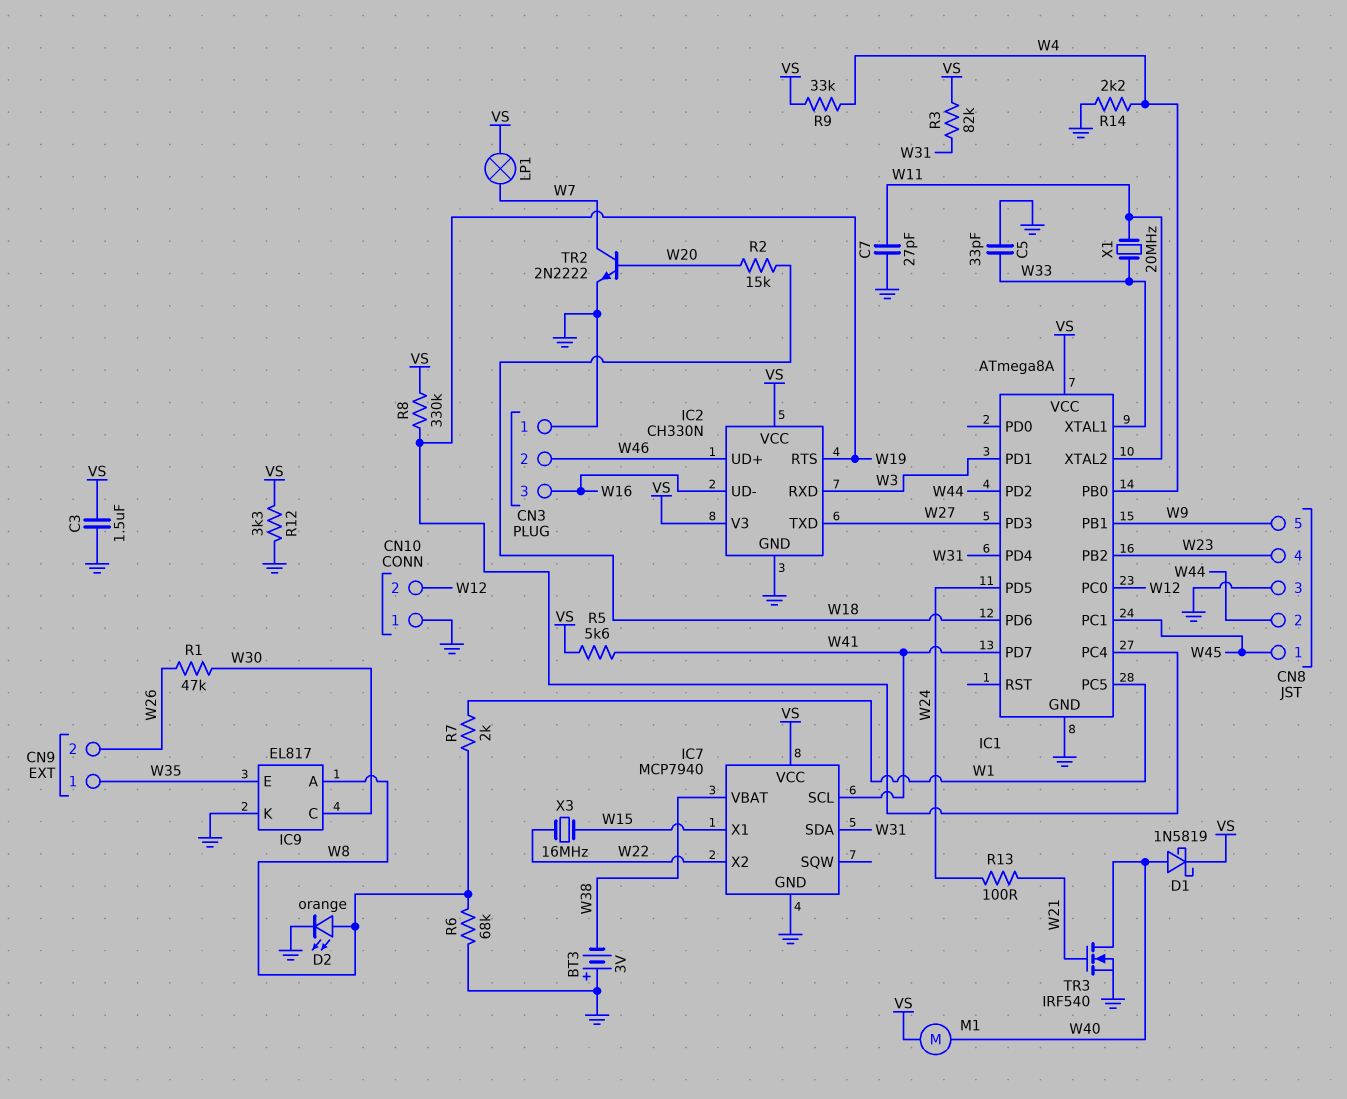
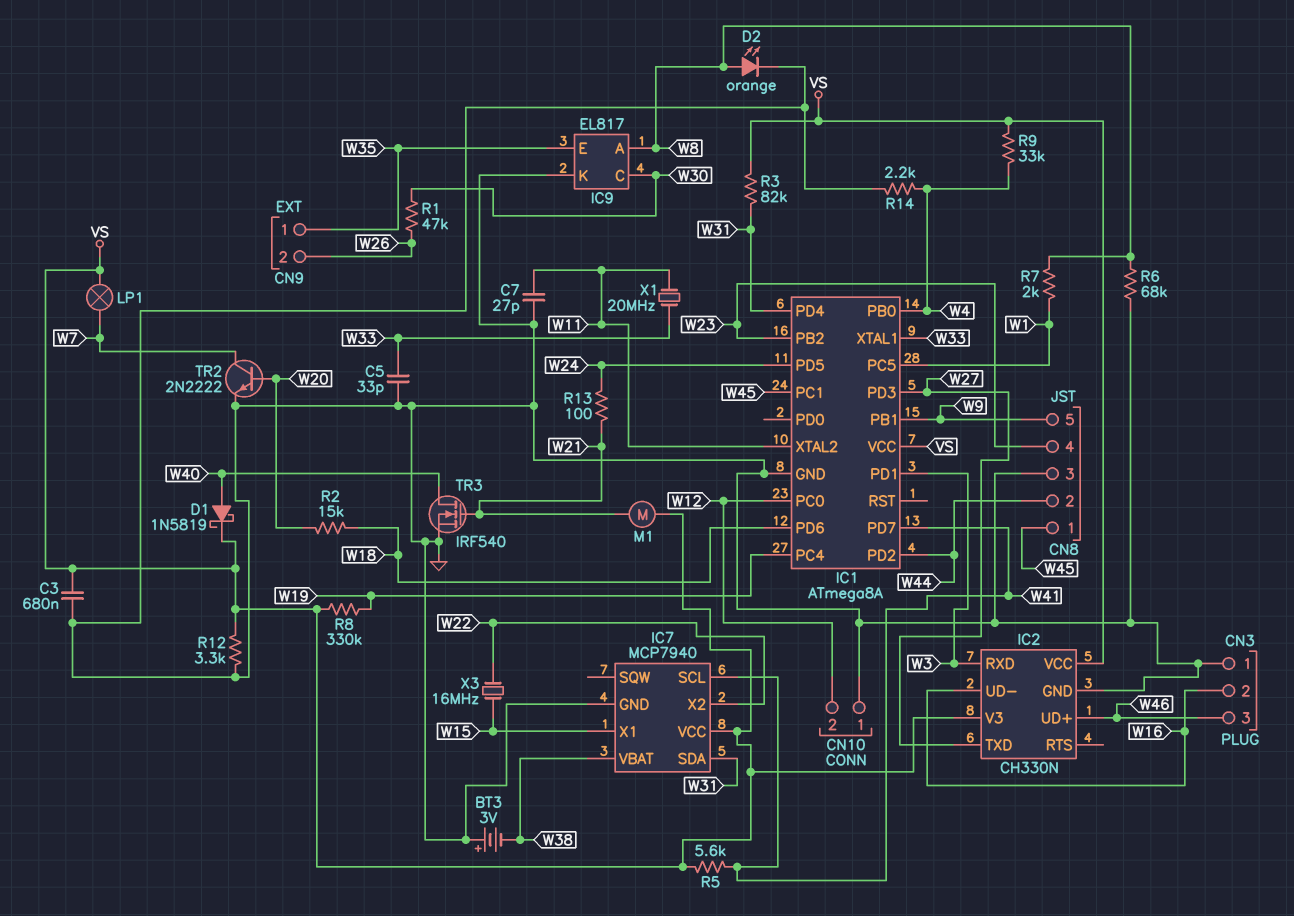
C3: 1.5uF (GND, VS) -> 680nF (GND, VS)
CN3 pin 2: W46 -> W16
CN3 pin 3: W16 -> W46
IC2 pin RTS: W19 -> none
M1: motor (VS, W40) -> motor (VS, W21)

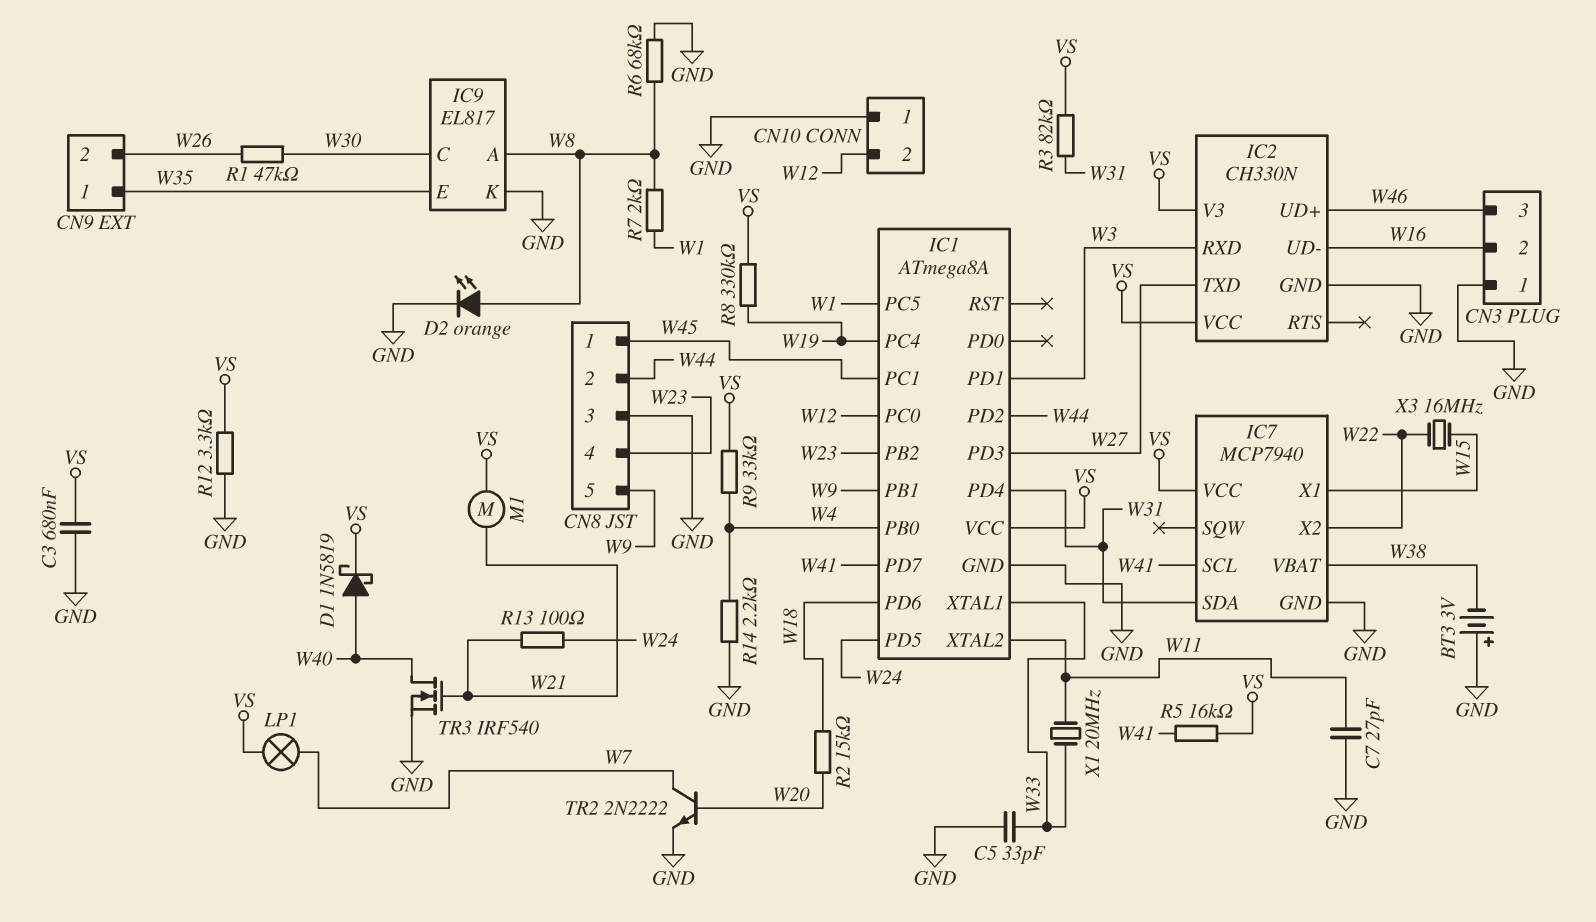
R5: 5.6k (VS, W41) -> 16k (VS, W41)

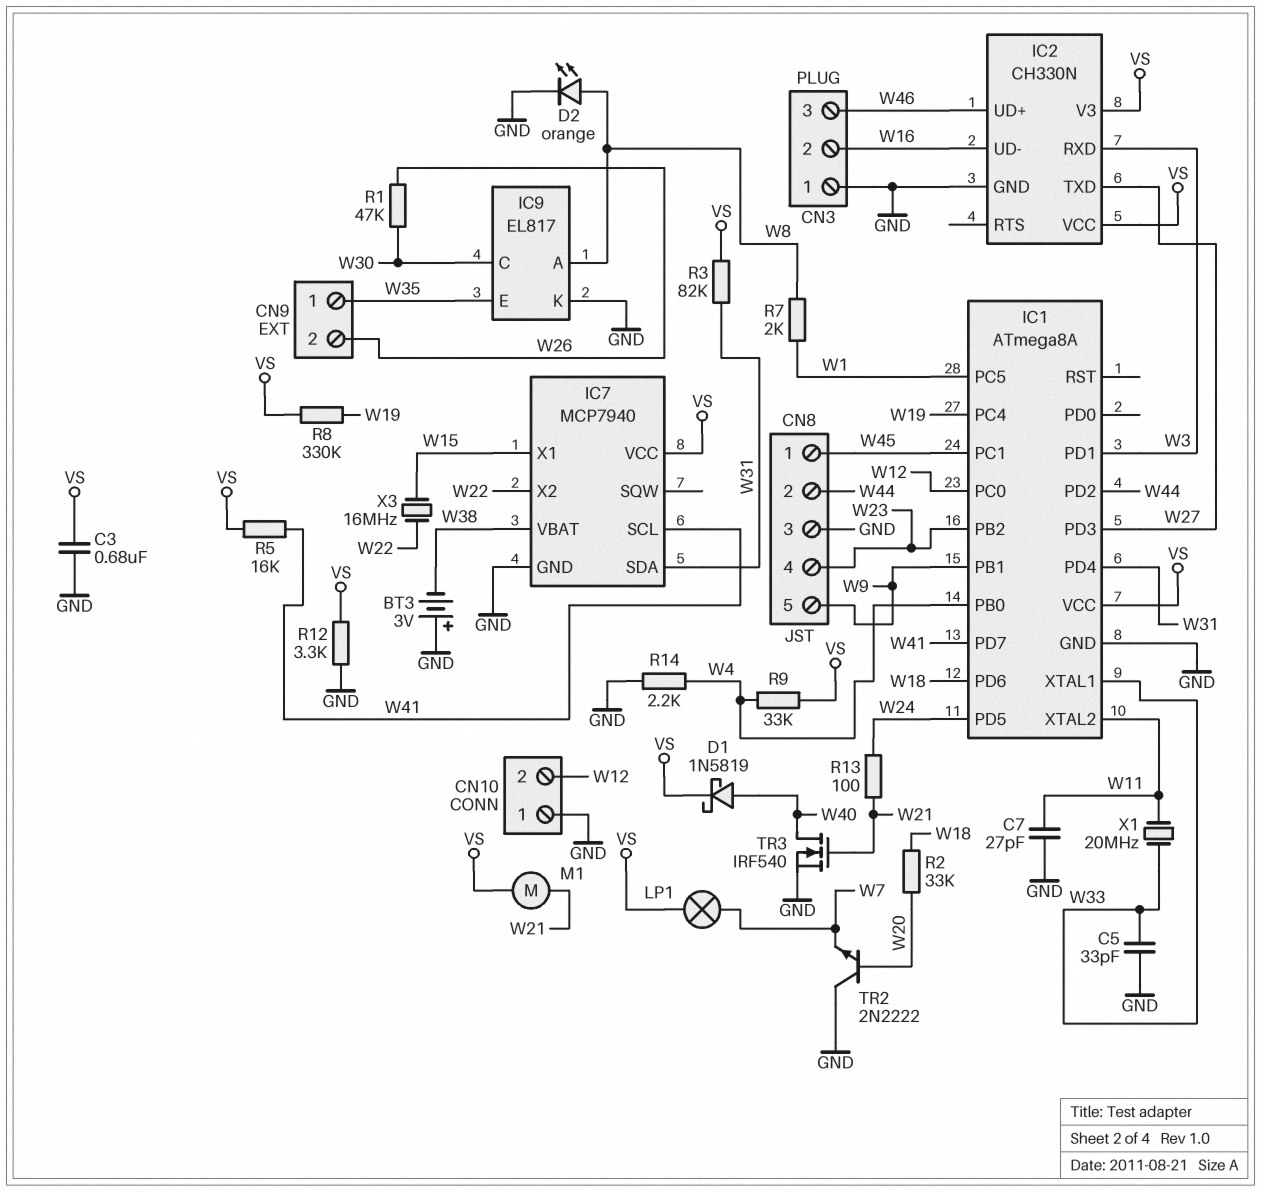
R2: 15k (W18, W20) -> 33k (W18, W20)
R6: 68k (GND, W8) -> none
TR2: NPN 2N2222 (B W20, C W7, E GND) -> NPN 2N2222 (B W20, C GND, E W7)

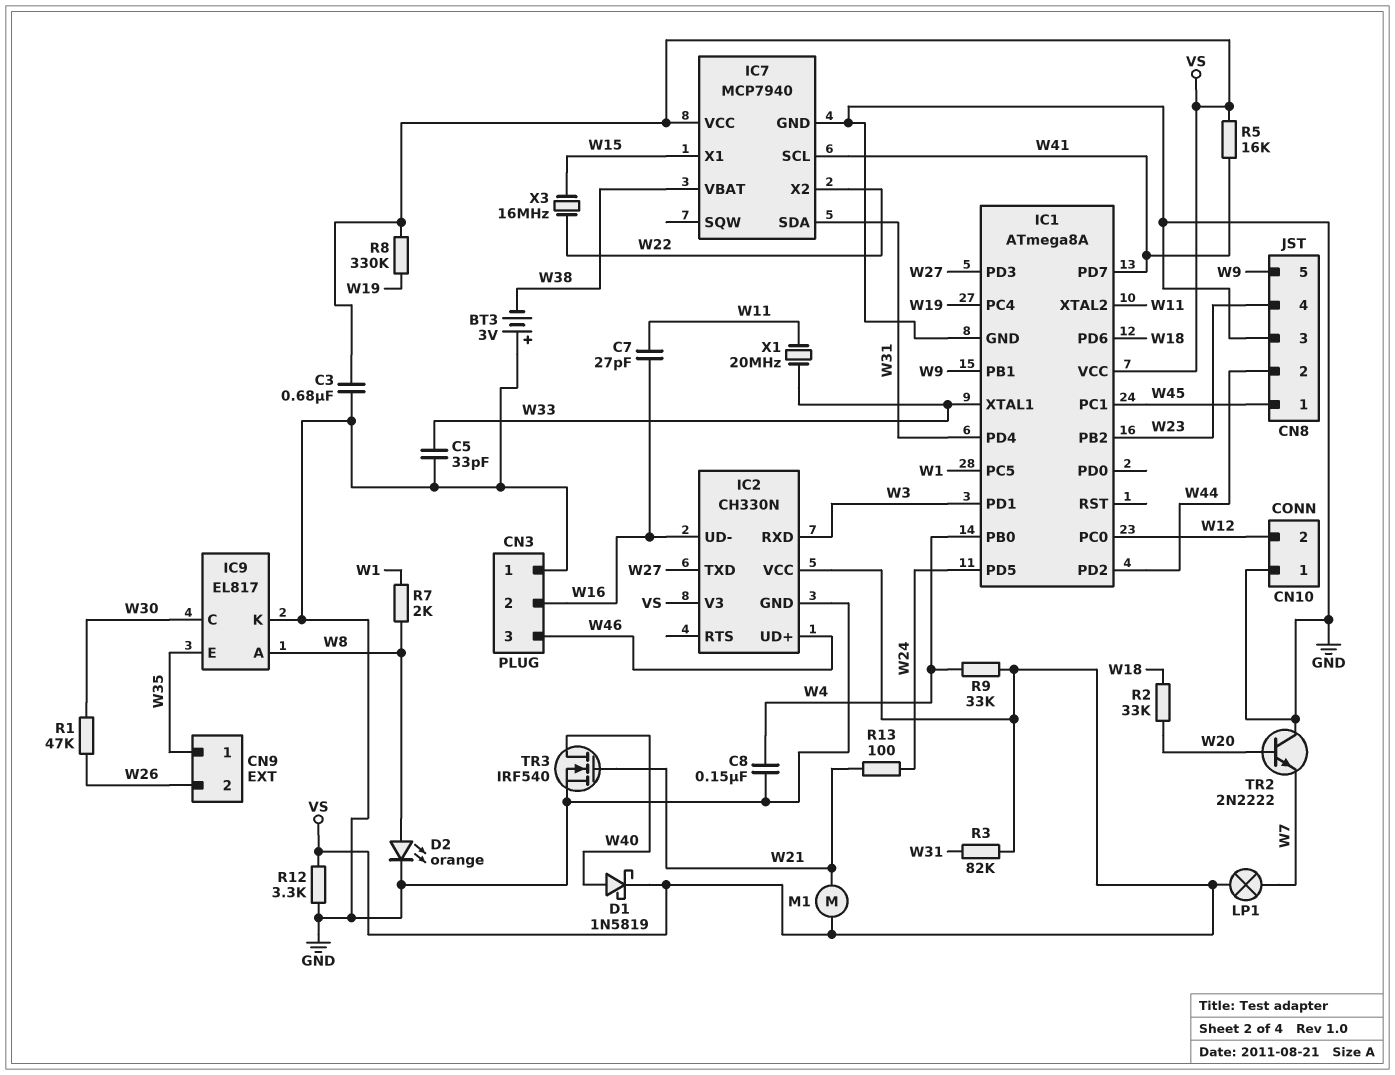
C7: 27pF (GND, W11) -> 27pF (W11, W16)
C8: none -> 150nF (GND, W4)
R14: 2.2k (GND, W4) -> none

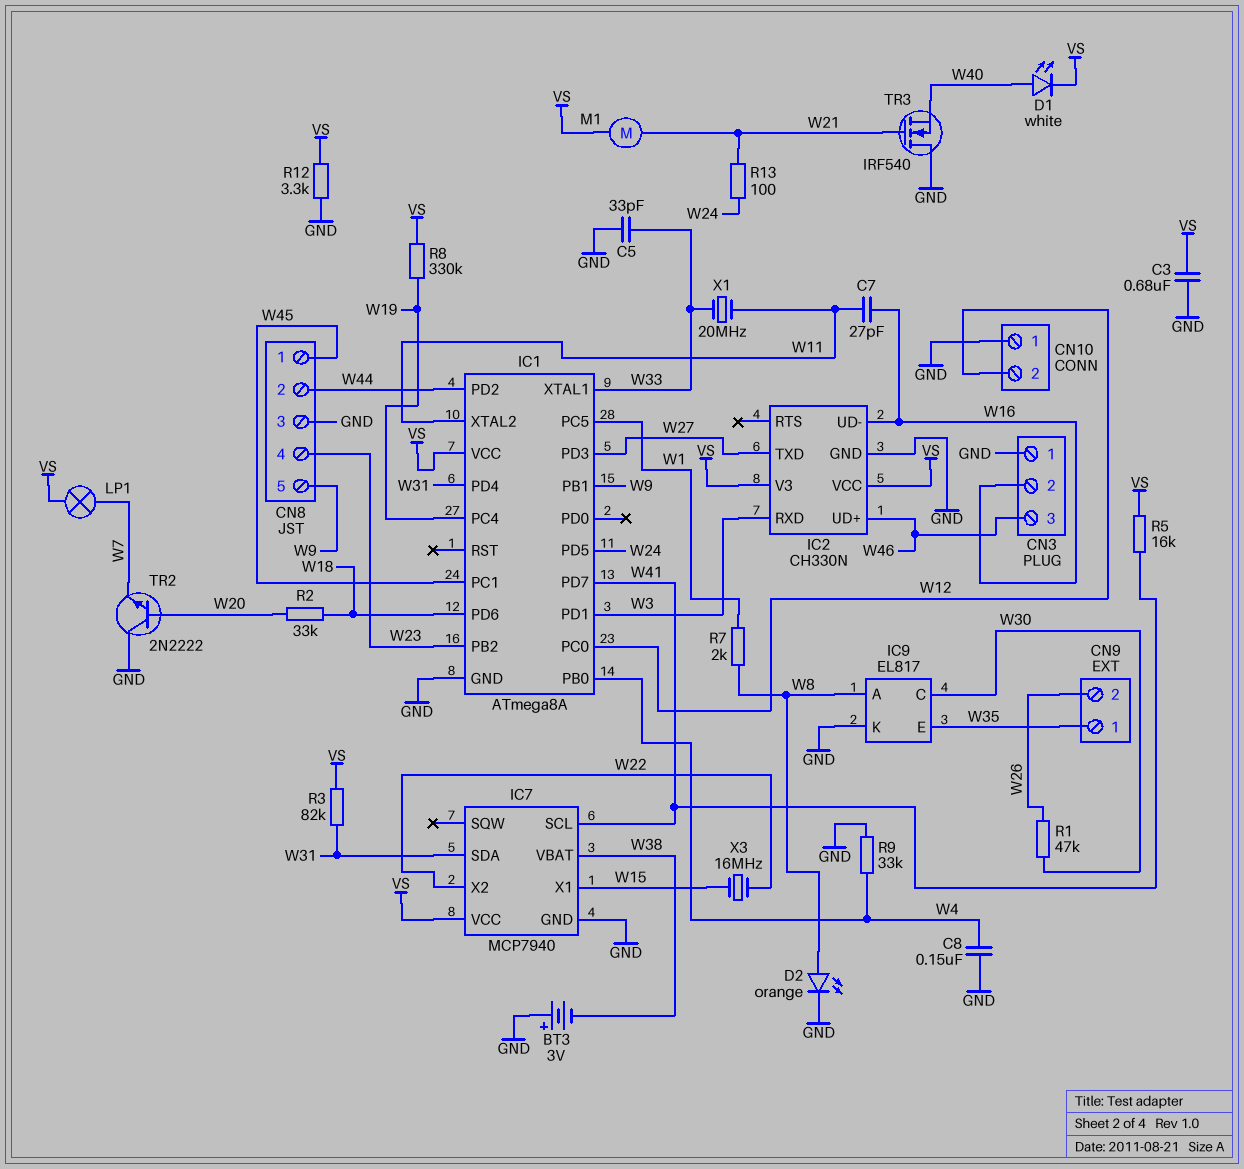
D1: schottky 1N5819 (A W40, K VS) -> LED white (A W40, K VS)
R9: 33k (VS, W4) -> 33k (GND, W4)
TR3: NMOS IRF540 (G W21, D W40, S GND) -> NMOS IRF540 (G W21, D GND, S W40)

